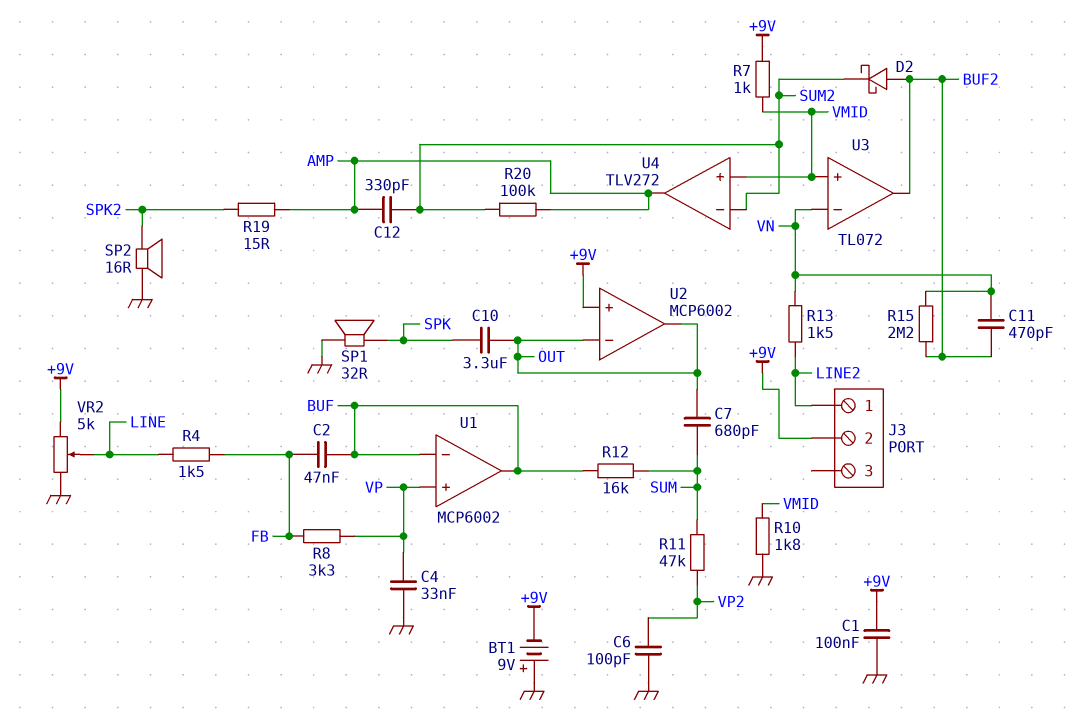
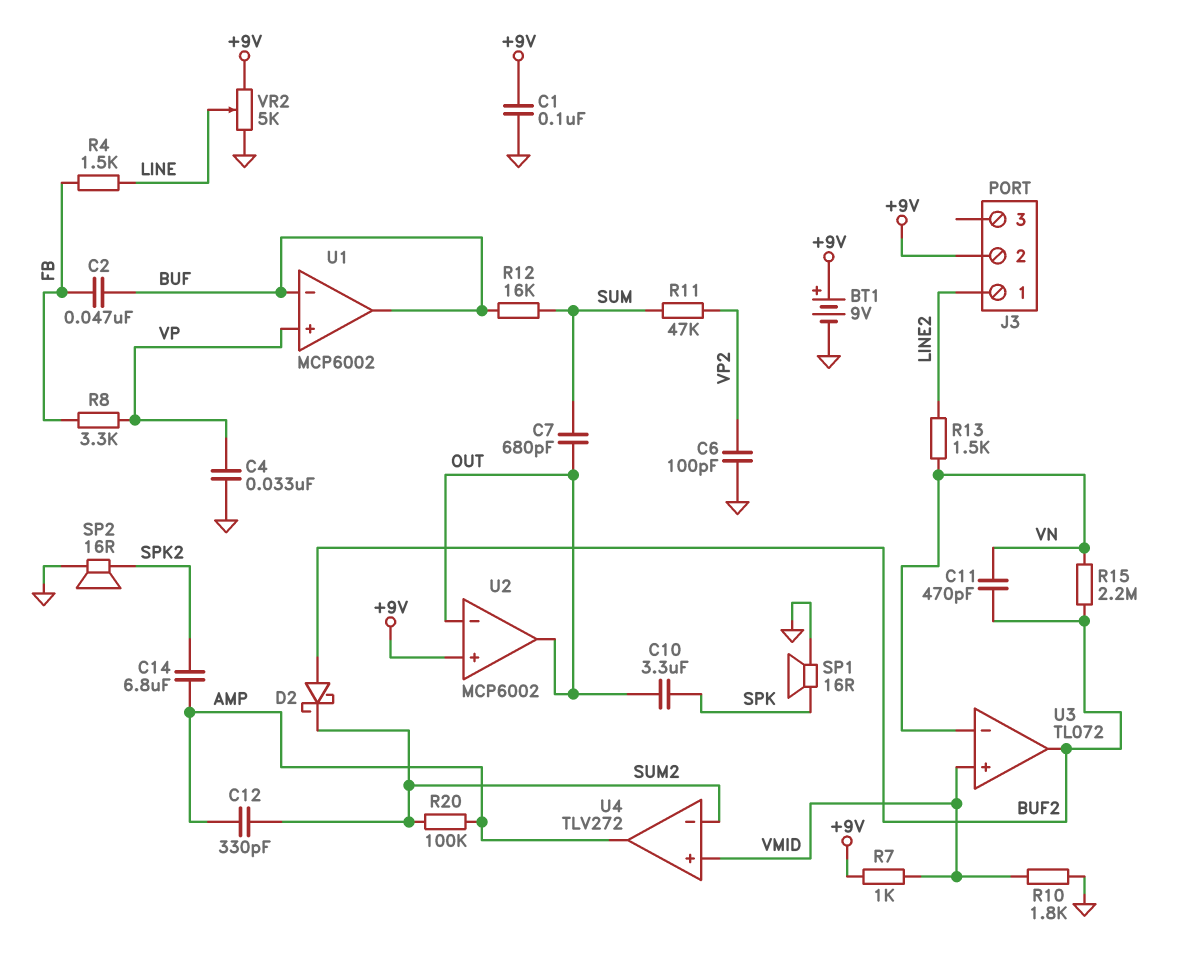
BT1: 9V (plus GND, minus +9V) -> 9V (plus +9V, minus GND)
C14: none -> 6.8uF (AMP, SPK2)
R19: 15 (AMP, SPK2) -> none
SP1: speaker 32R (GND, SPK) -> speaker 16R (GND, SPK)

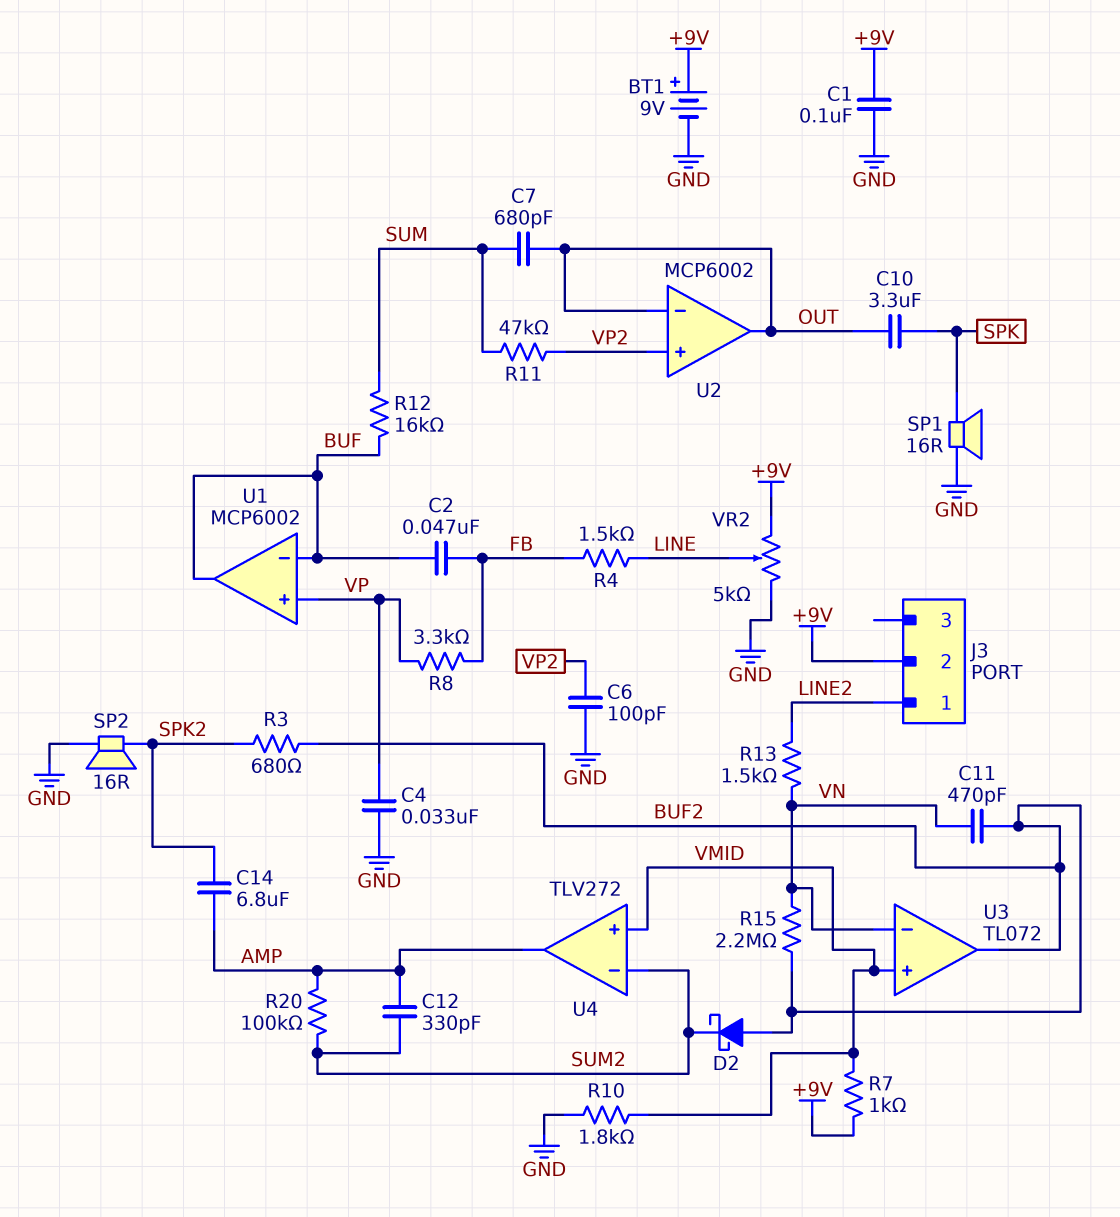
R3: none -> 680 (BUF2, SPK2)
U2 pin in+: +9V -> VP2

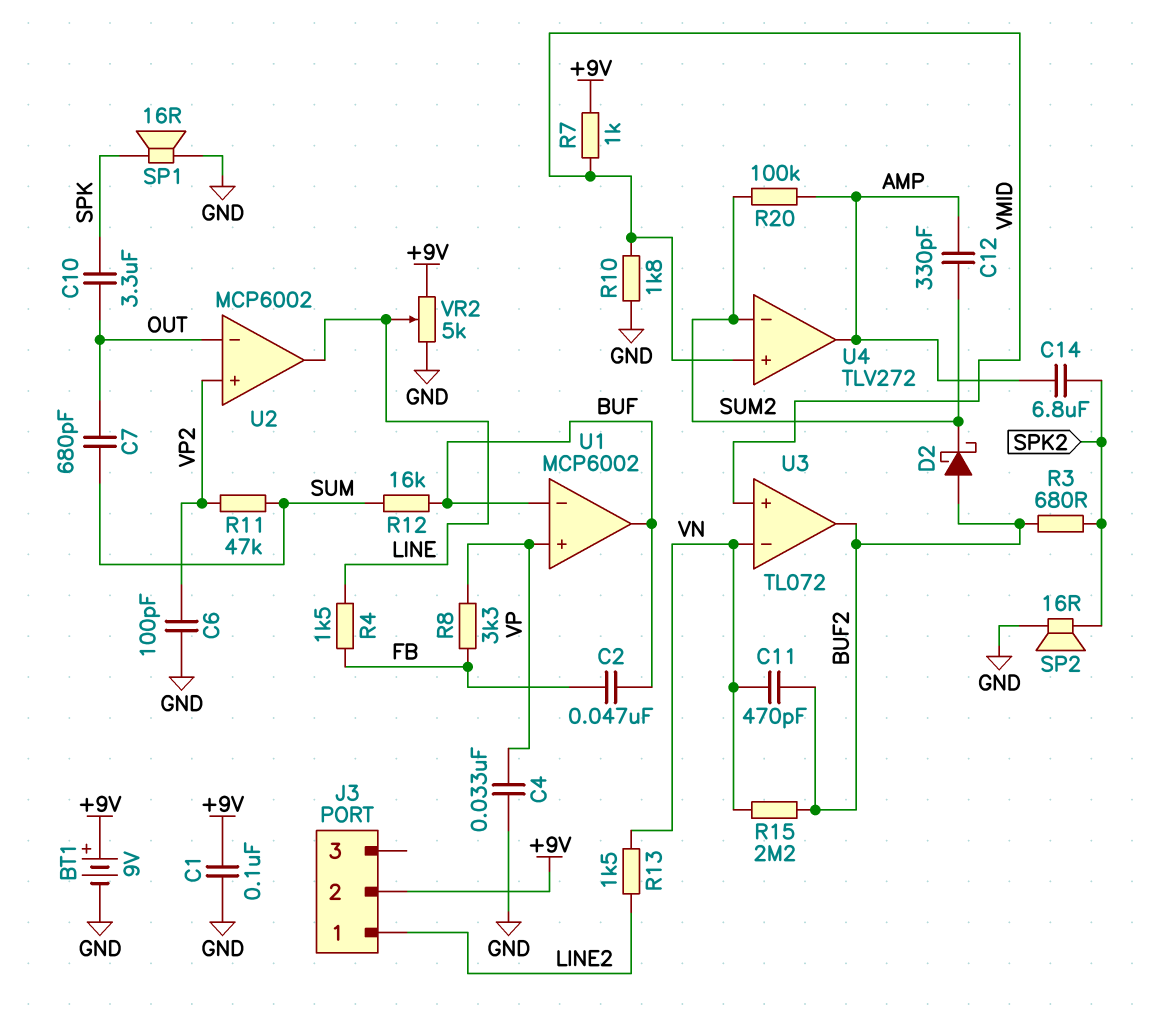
U2 pin out: OUT -> LINE

